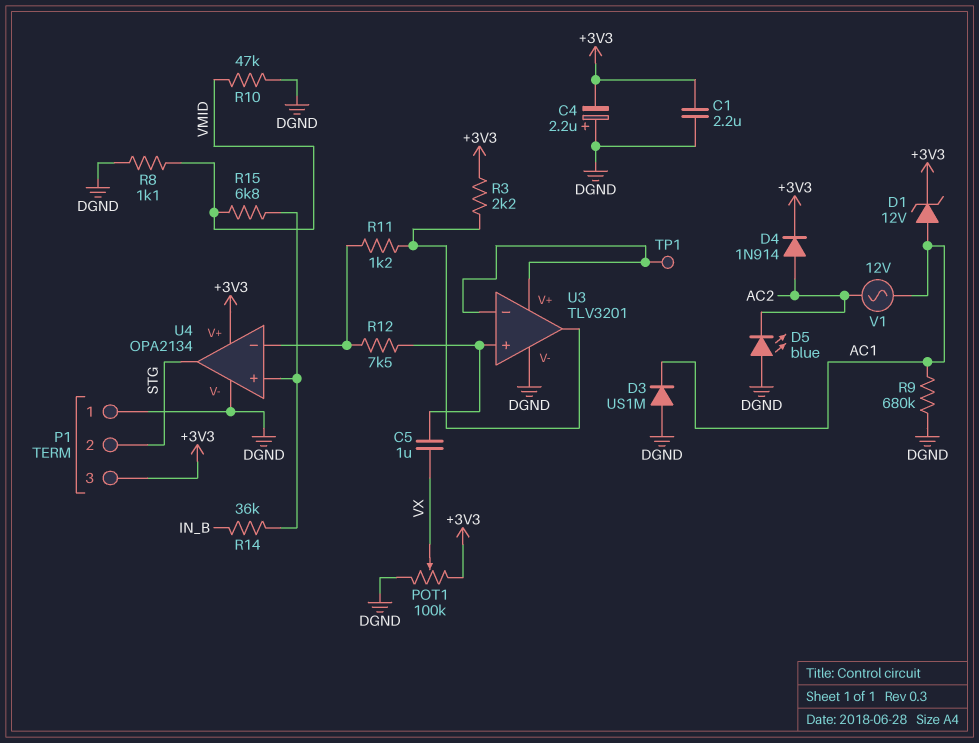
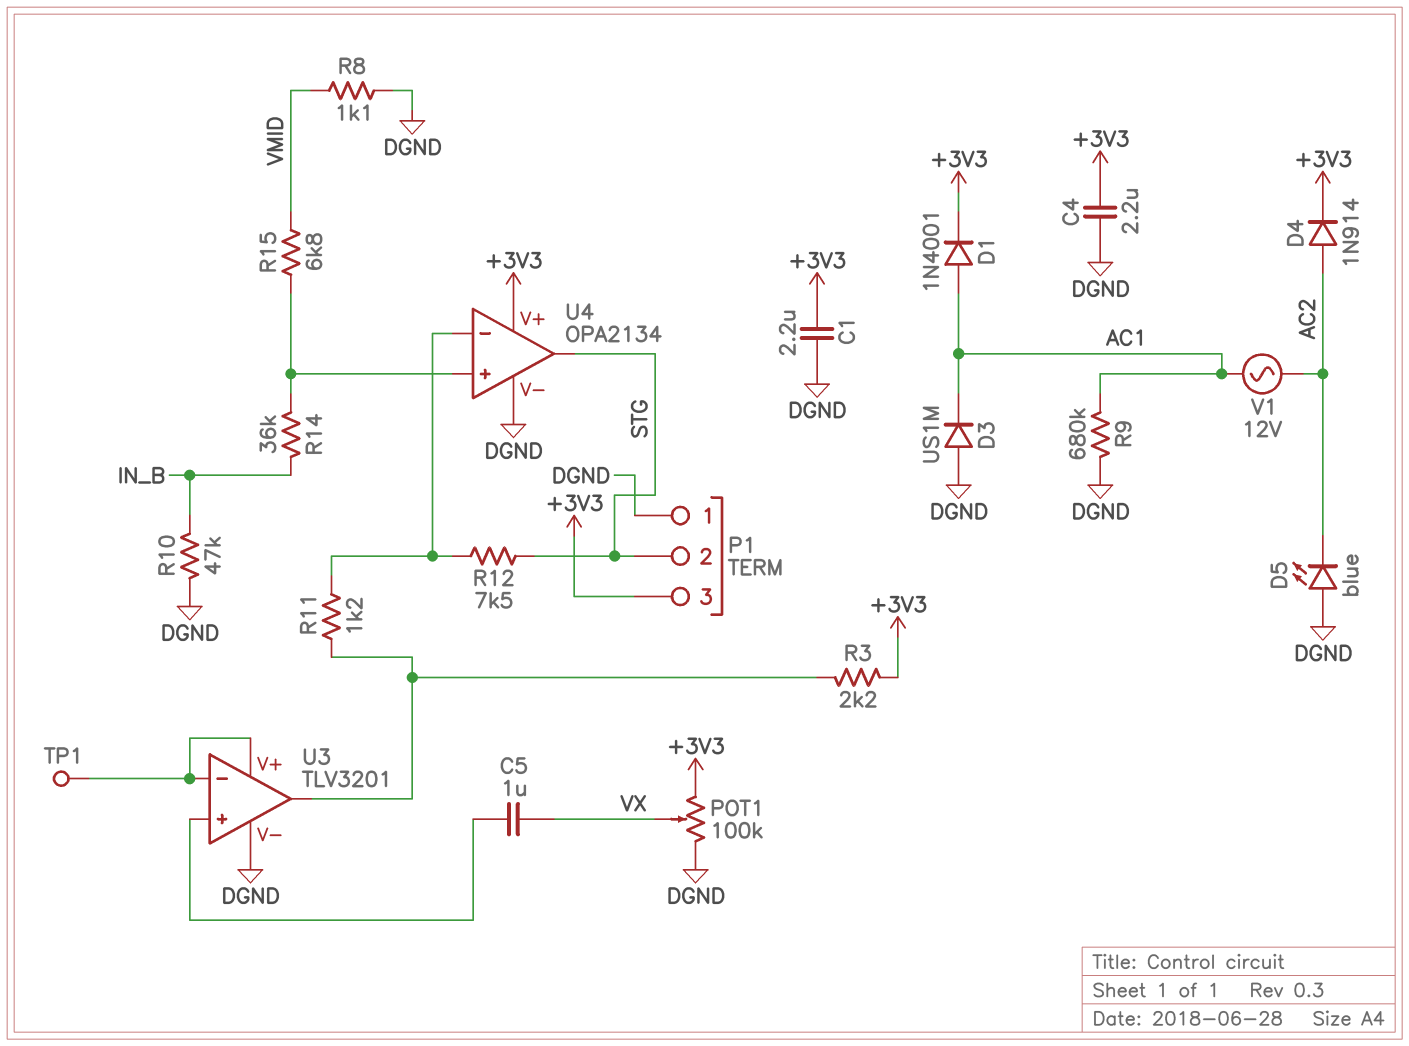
C4: 2.2uF (plus DGND, minus +3V3) -> 2.2uF (+3V3, DGND)
D1: zener 12V (A AC1, K +3V3) -> diode 1N4001 (A AC1, K +3V3)
R10: 47k (DGND, VMID) -> 47k (DGND, IN_B)
R12: 7.5k (U3/in+, U4/in-) -> 7.5k (STG, U4/in-)

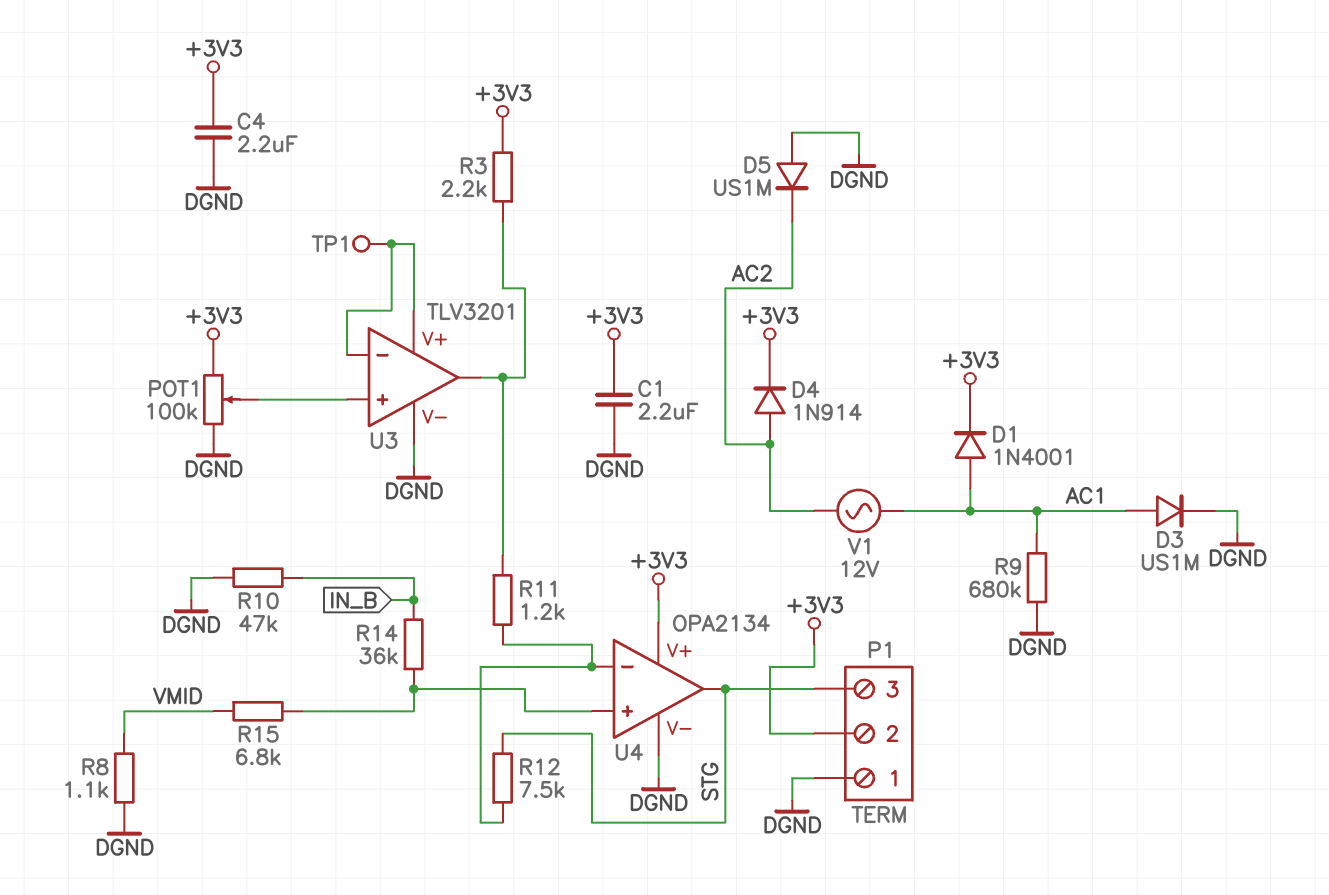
C5: 1uF (U3/in+, VX) -> none
D3: diode US1M (A DGND, K AC1) -> diode US1M (A AC1, K DGND)
D5: LED blue (A DGND, K AC2) -> diode US1M (A DGND, K AC2)
P1 pin 2: STG -> +3V3
P1 pin 3: +3V3 -> STG
POT1: 100k (+3V3, DGND, wiper VX) -> 100k (+3V3, DGND, wiper U3/in+)

